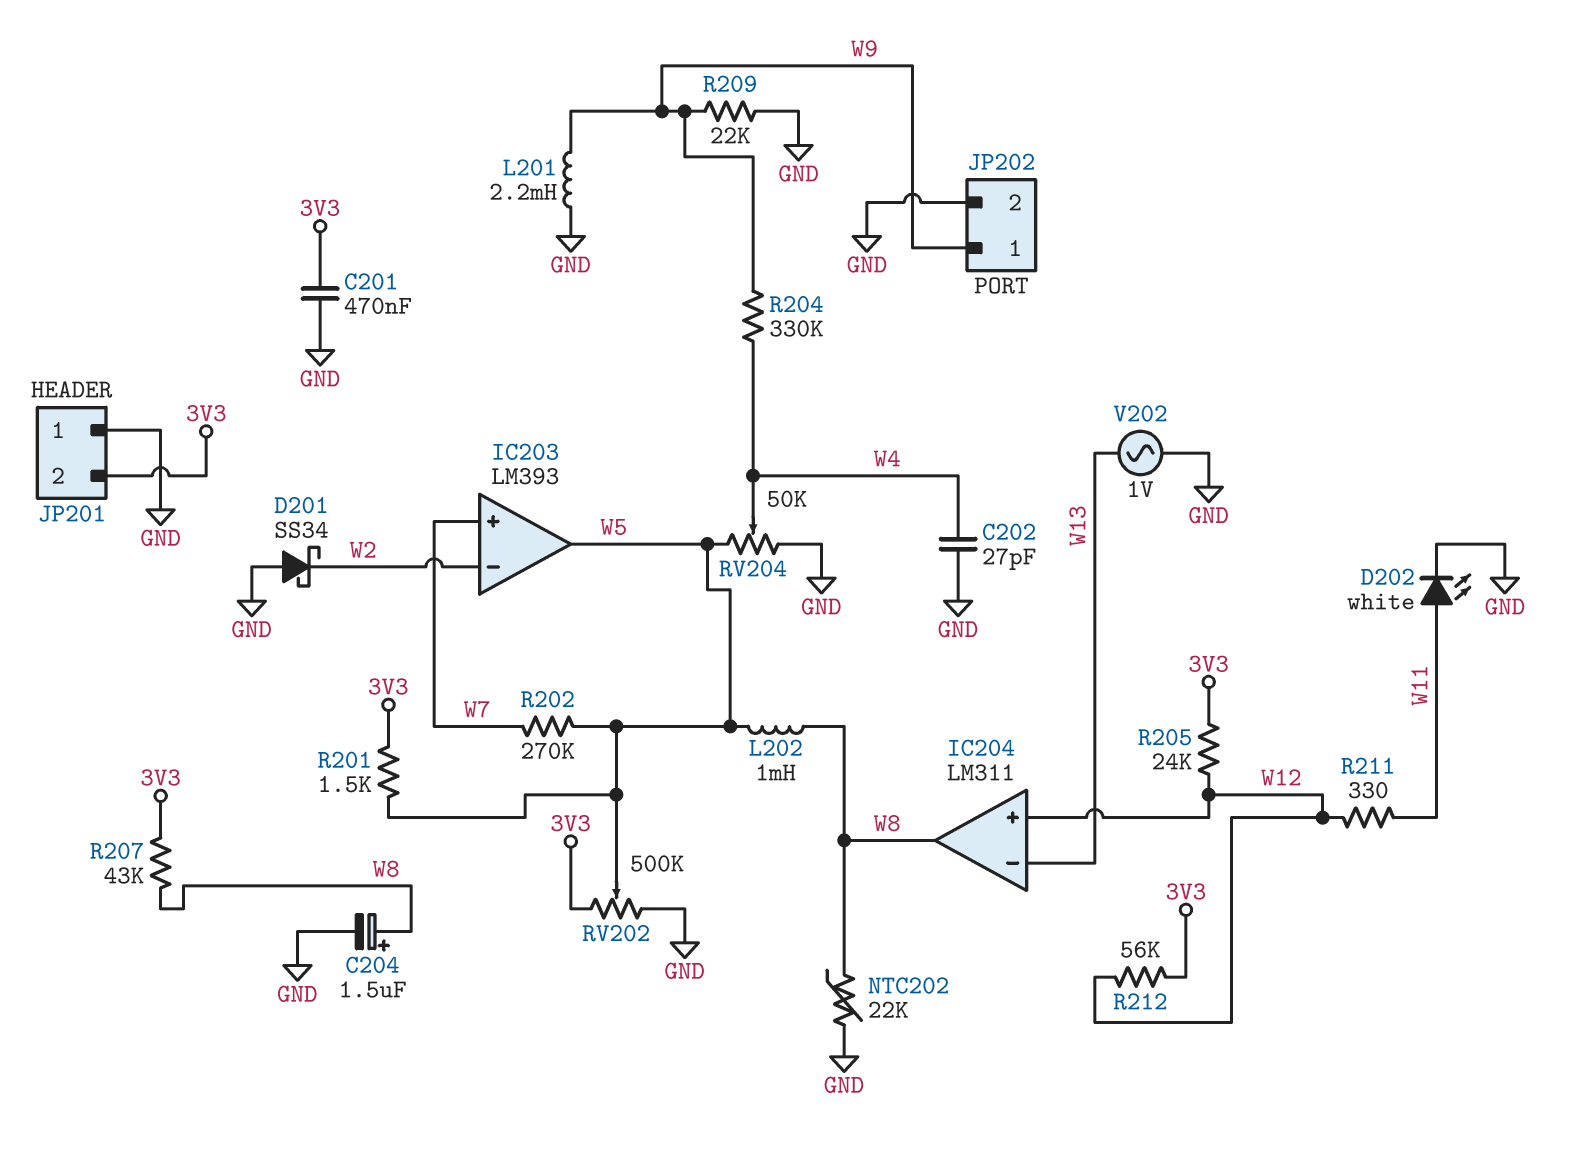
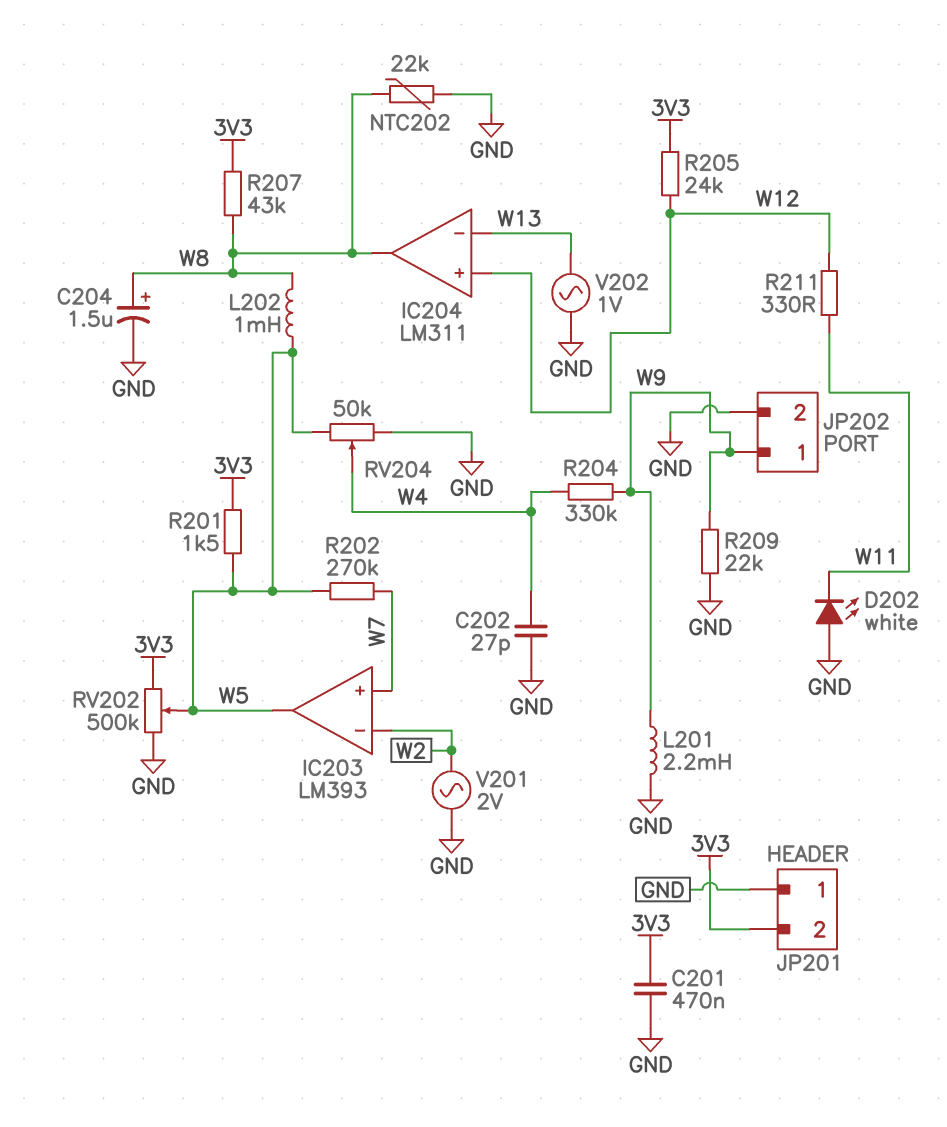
D201: schottky SS34 (A GND, K W2) -> none
D202: LED white (A W11, K GND) -> LED white (A GND, K W11)
R212: 56k (3V3, W12) -> none
V201: none -> AC 2V (GND, W2)

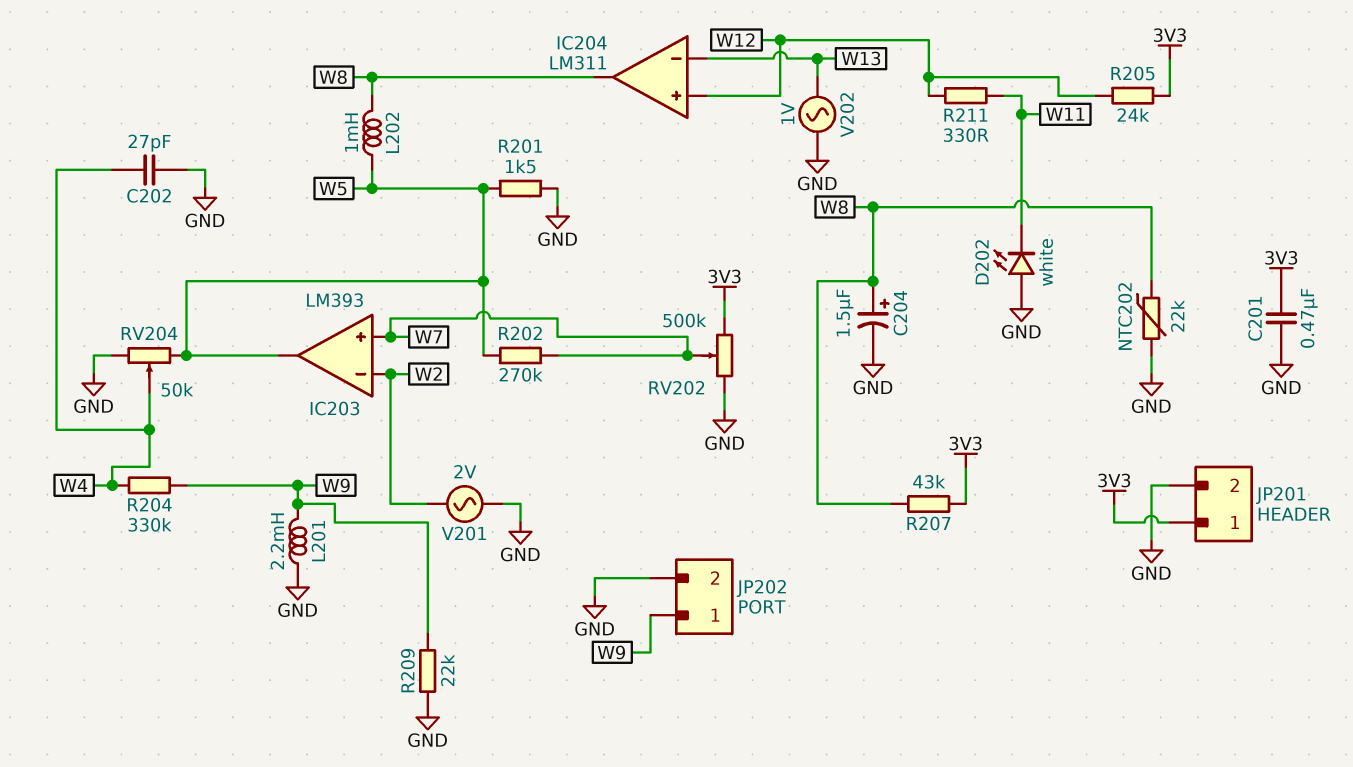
JP201 pin 1: GND -> 3V3
JP201 pin 2: 3V3 -> GND
R201: 1.5k (3V3, W5) -> 1.5k (GND, W5)
RV202: 500k (3V3, GND, wiper W5) -> 500k (3V3, GND, wiper W7)

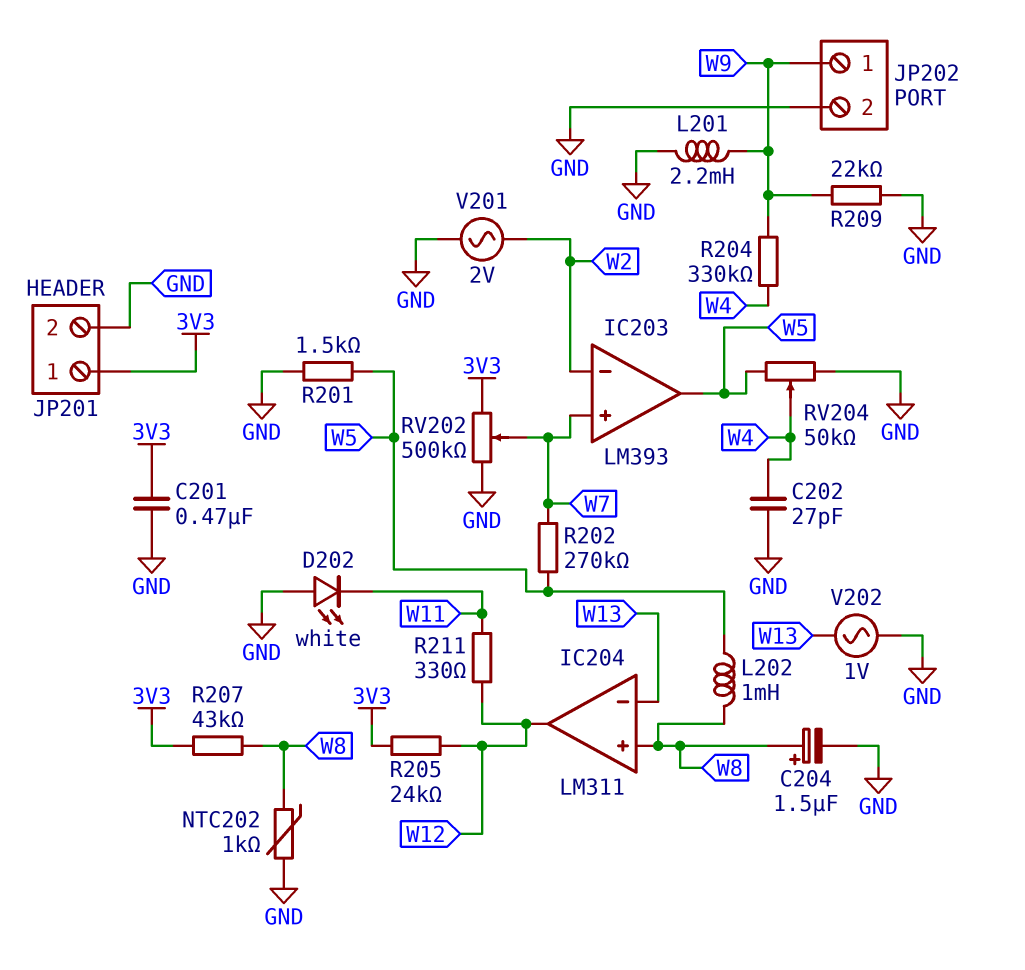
IC204 pin in+: W12 -> W8
IC204 pin out: W8 -> W12
NTC202: 22k (GND, W8) -> 1k (GND, W8)

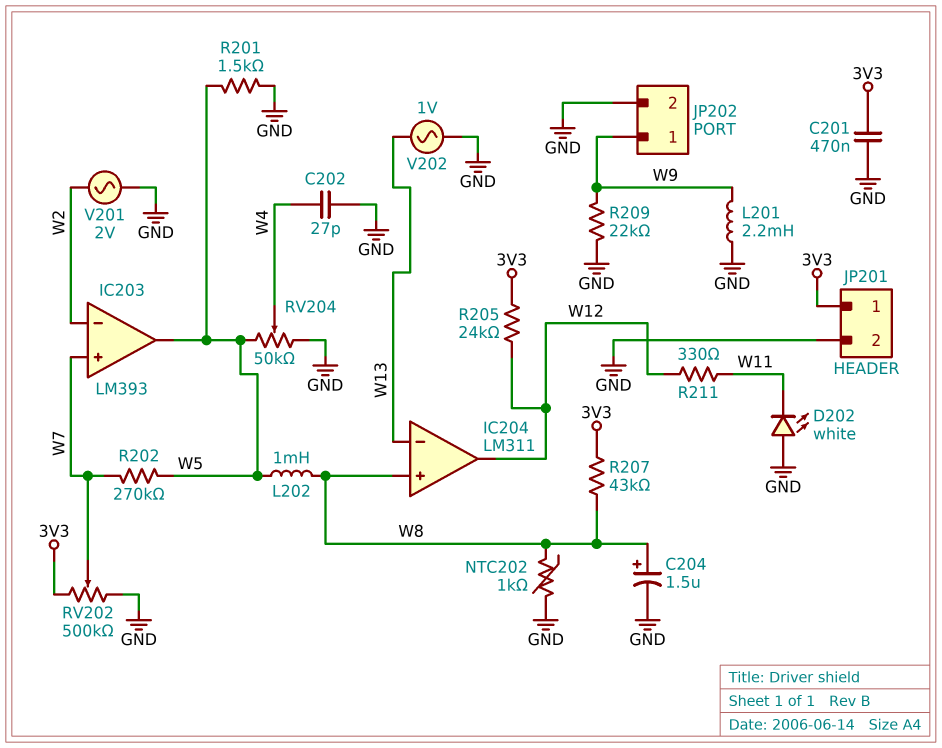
R204: 330k (W4, W9) -> none

